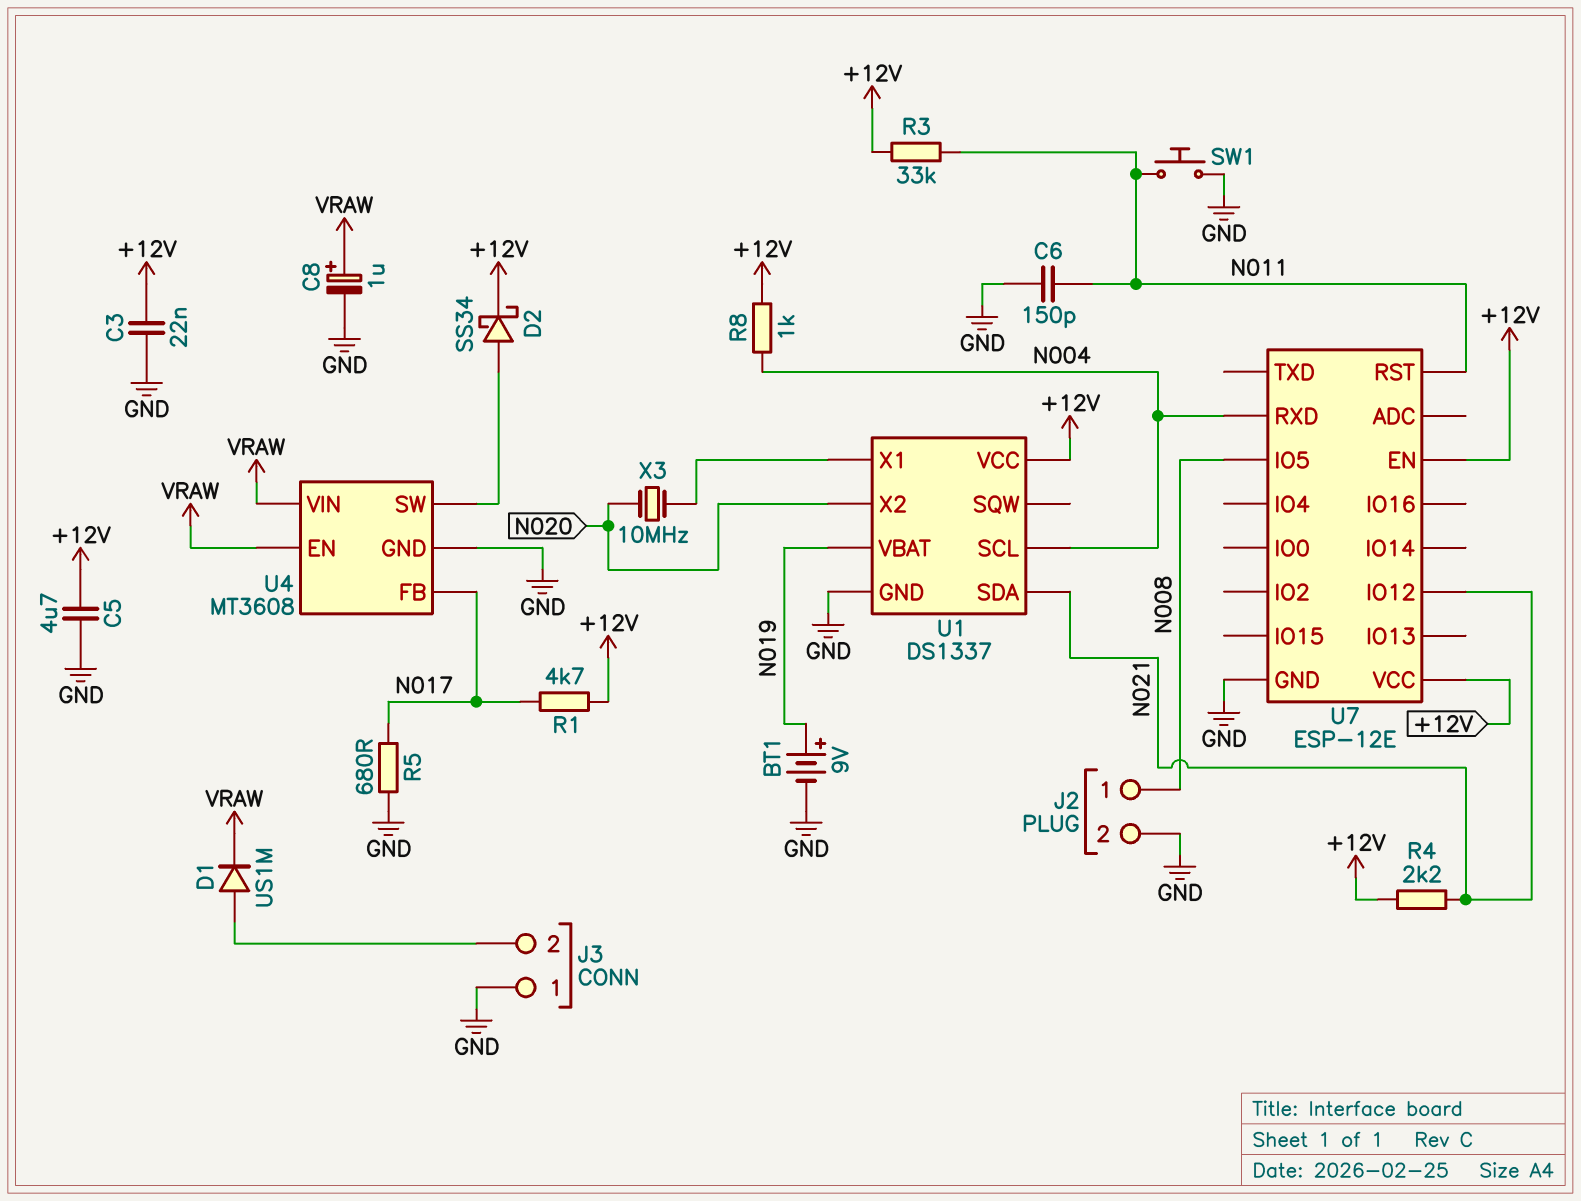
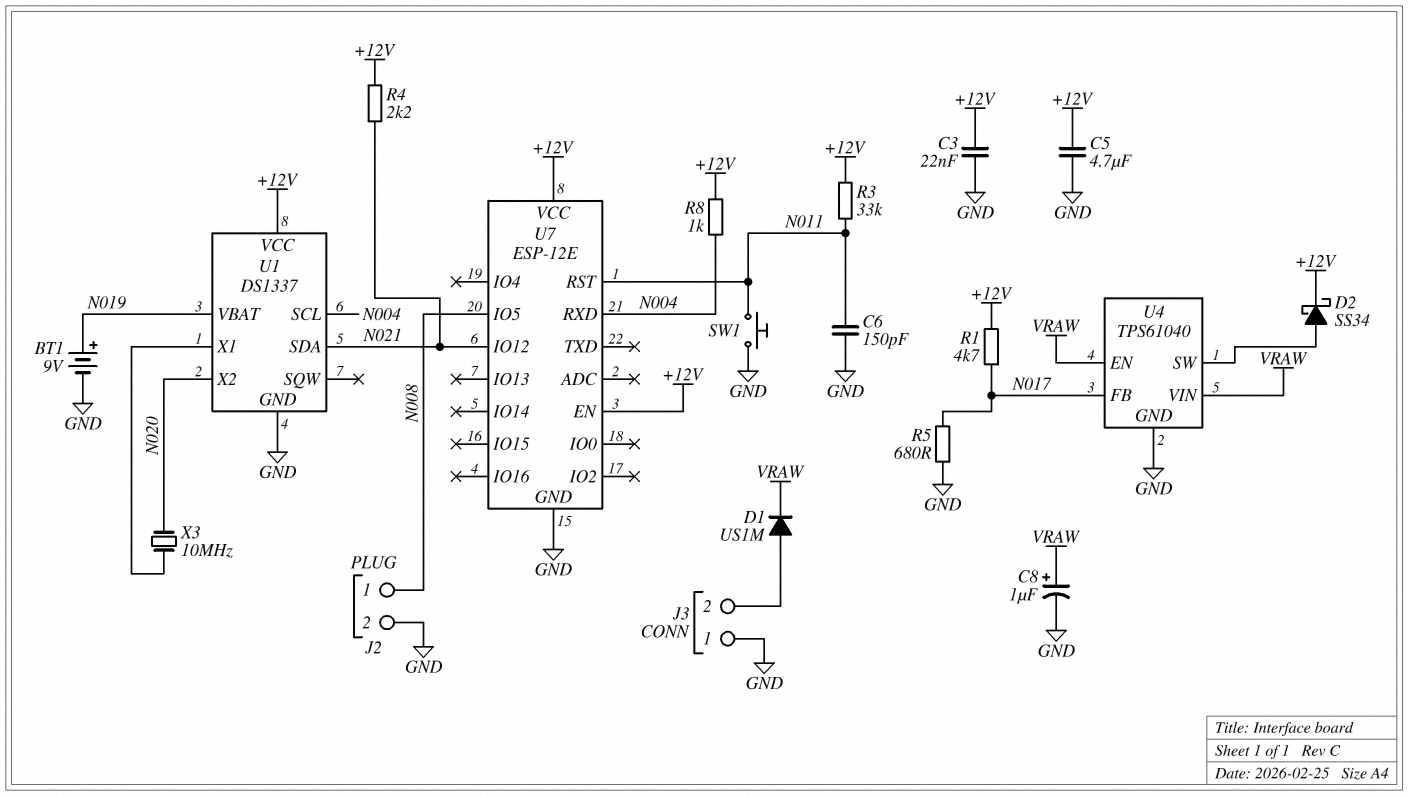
U4: MT3608 -> TPS61040

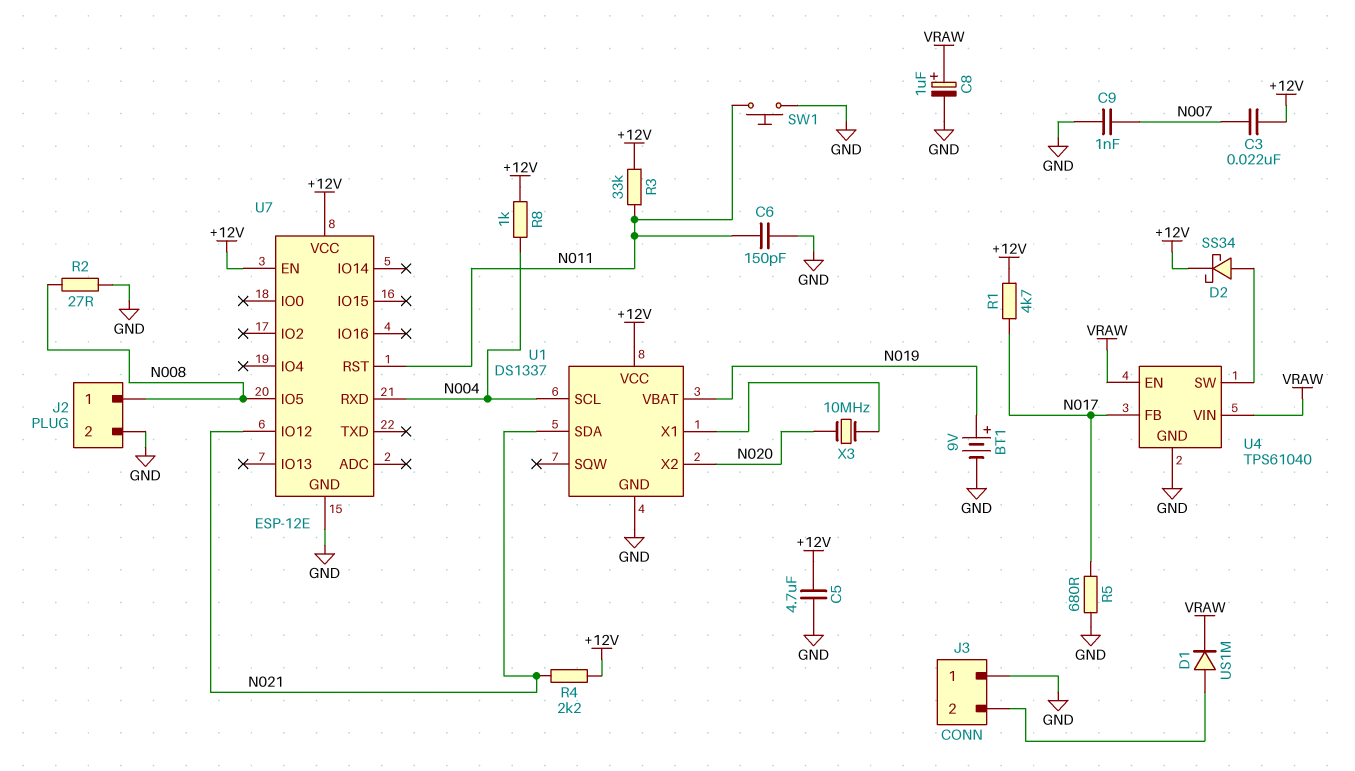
C3: 22nF (+12V, GND) -> 22nF (+12V, N007)
C9: none -> 1nF (GND, N007)
R2: none -> 27 (GND, N008)

